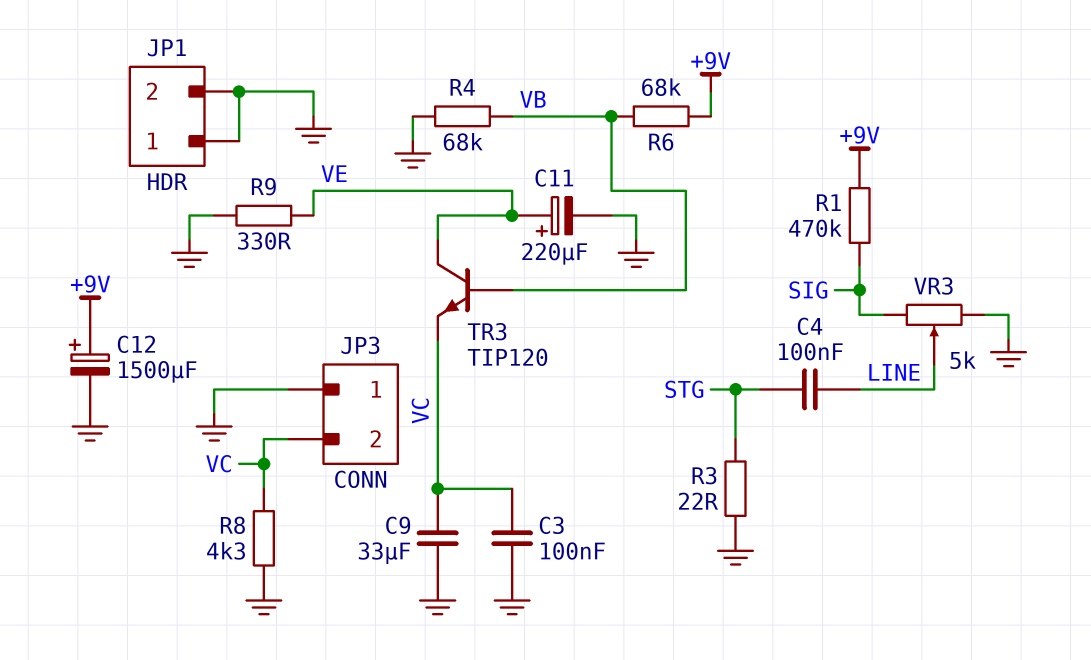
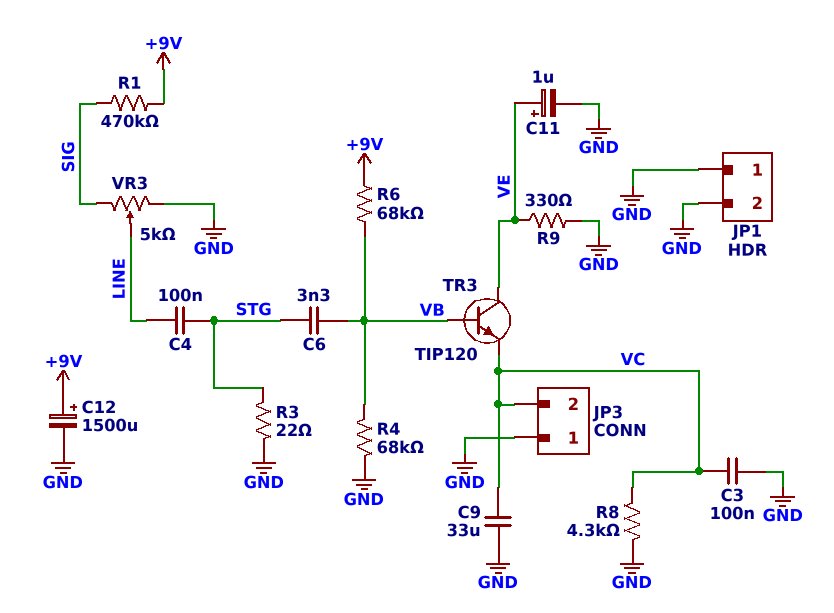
C6: none -> 3.3nF (STG, VB)
C11: 220uF (plus VE, minus GND) -> 1uF (plus VE, minus GND)

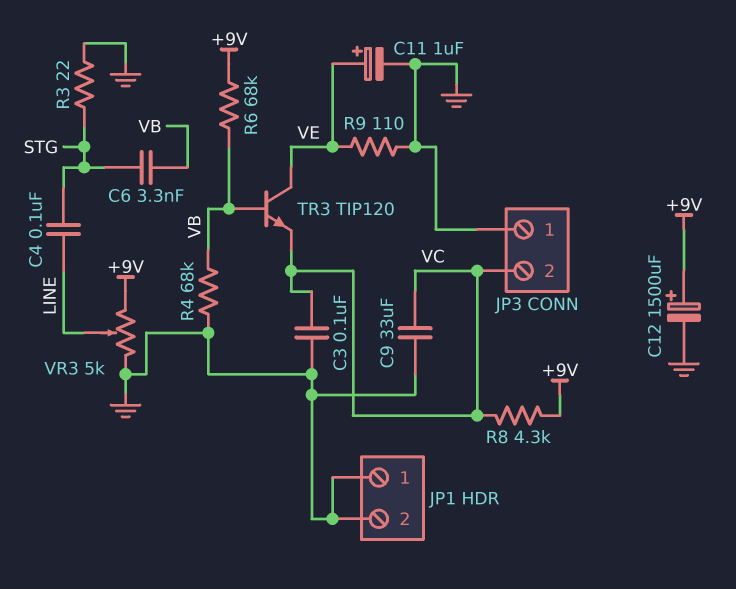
R1: 470k (+9V, SIG) -> none
R8: 4.3k (GND, VC) -> 4.3k (+9V, VC)
R9: 330 (GND, VE) -> 110 (GND, VE)
VR3: 5k (GND, SIG, wiper LINE) -> 5k (+9V, GND, wiper LINE)

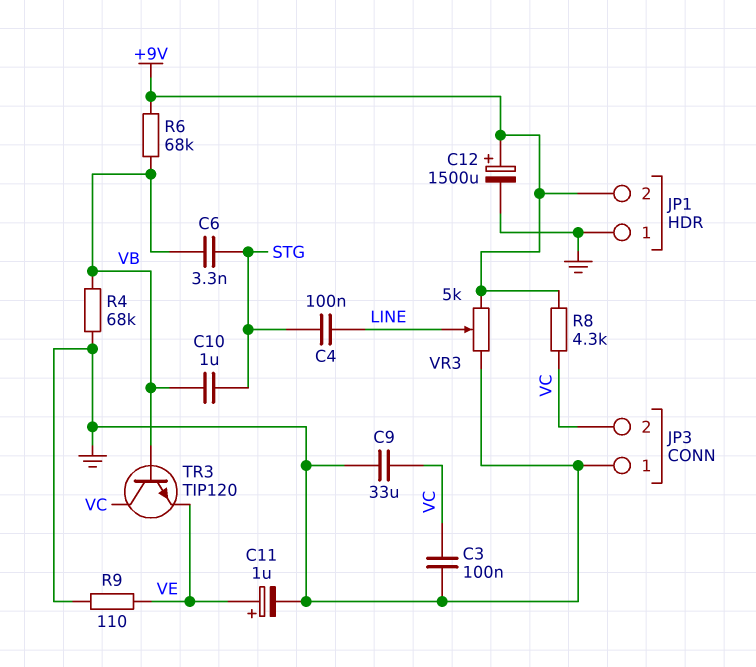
C10: none -> 1uF (STG, VB)
JP1 pin 2: GND -> +9V
R3: 22 (GND, STG) -> none
TR3: NPN TIP120 (B VB, C VE, E VC) -> NPN TIP120 (B VB, C VC, E VE)

